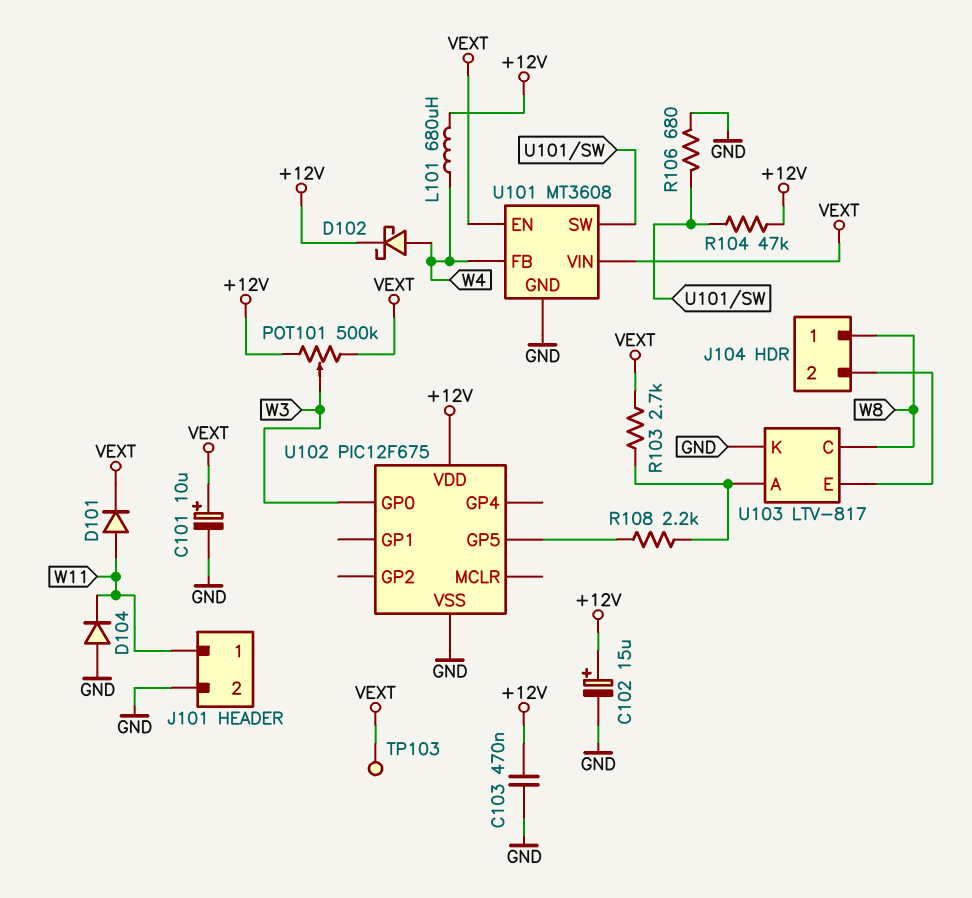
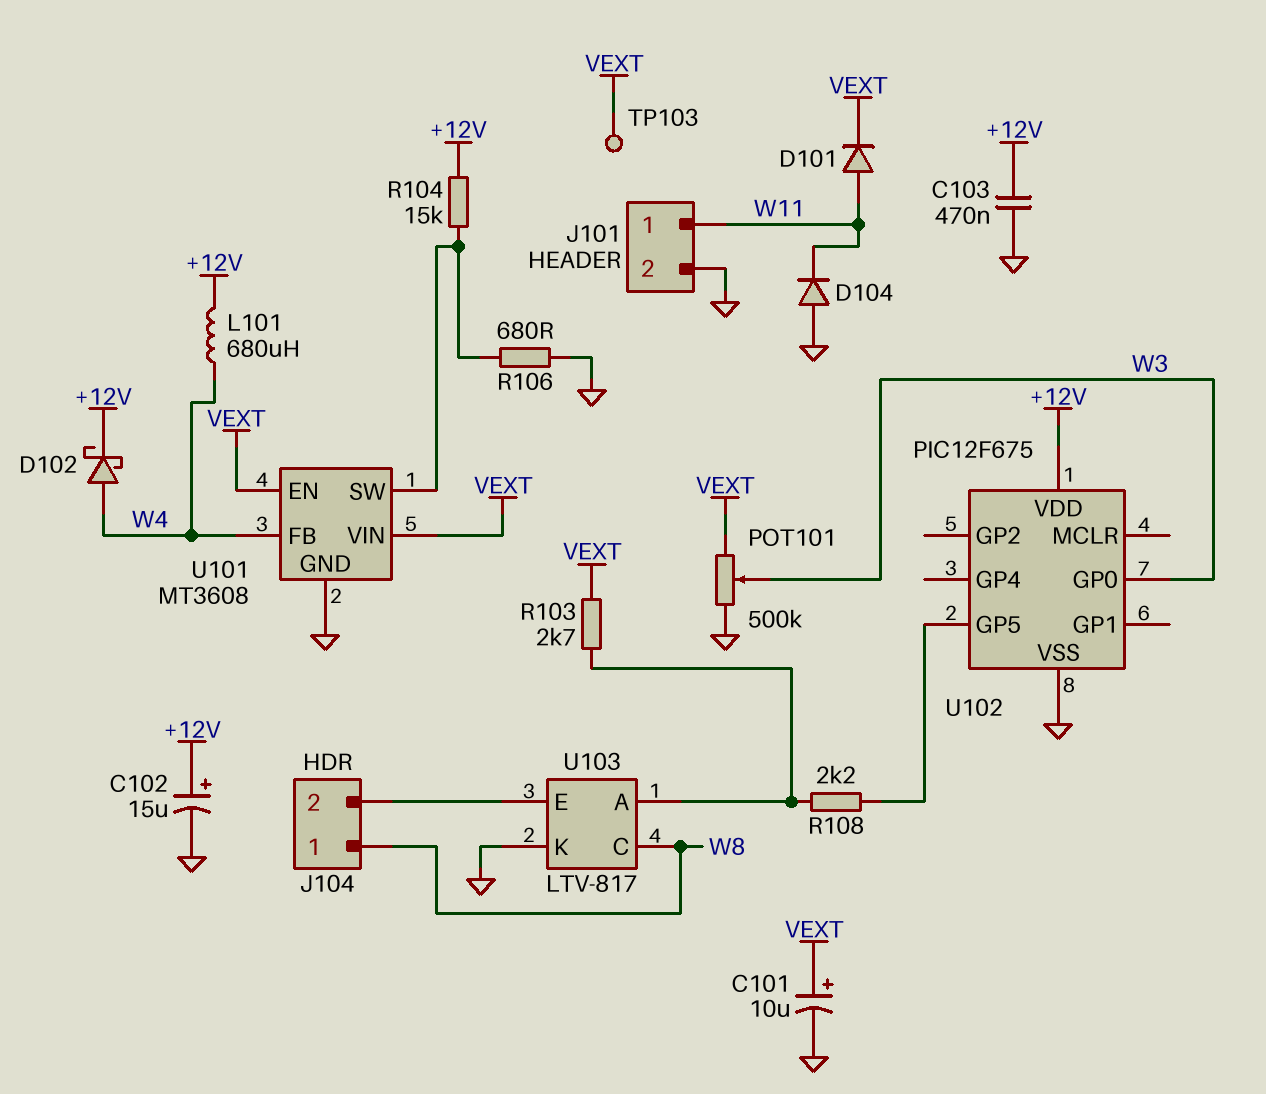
POT101: 500k (+12V, VEXT, wiper W3) -> 500k (GND, VEXT, wiper W3)
R104: 47k (+12V, U101/SW) -> 15k (+12V, U101/SW)

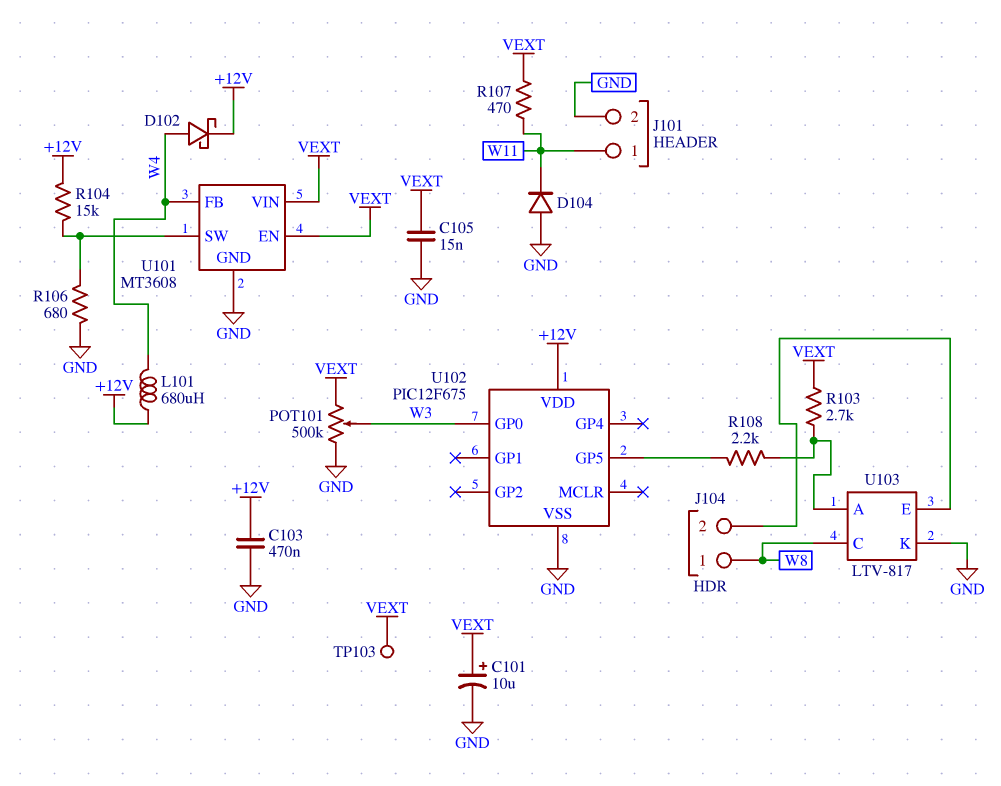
C102: 15uF (plus +12V, minus GND) -> none
C105: none -> 15nF (GND, VEXT)
D101: diode (A W11, K VEXT) -> none
R107: none -> 470 (VEXT, W11)

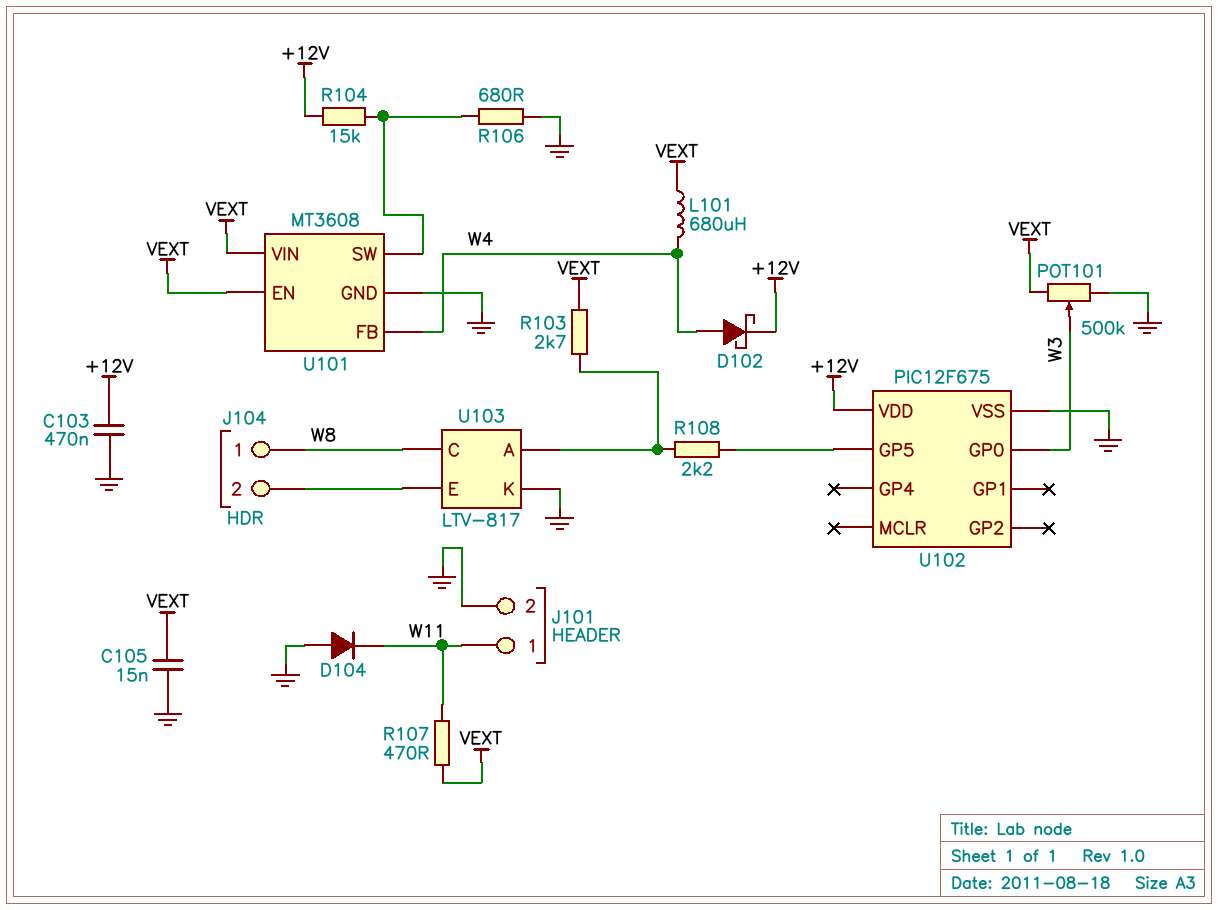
C101: 10uF (plus VEXT, minus GND) -> none
L101: 680uH (+12V, W4) -> 680uH (VEXT, W4)
TP103: test point (VEXT) -> none

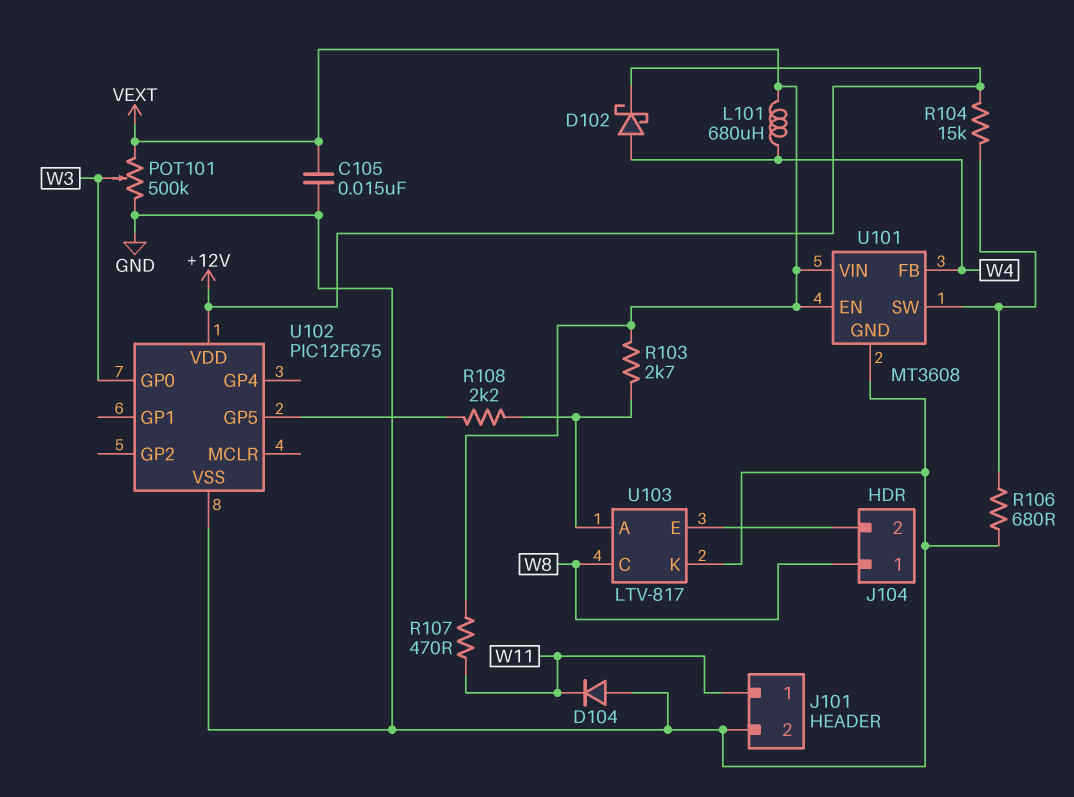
C103: 470nF (+12V, GND) -> none

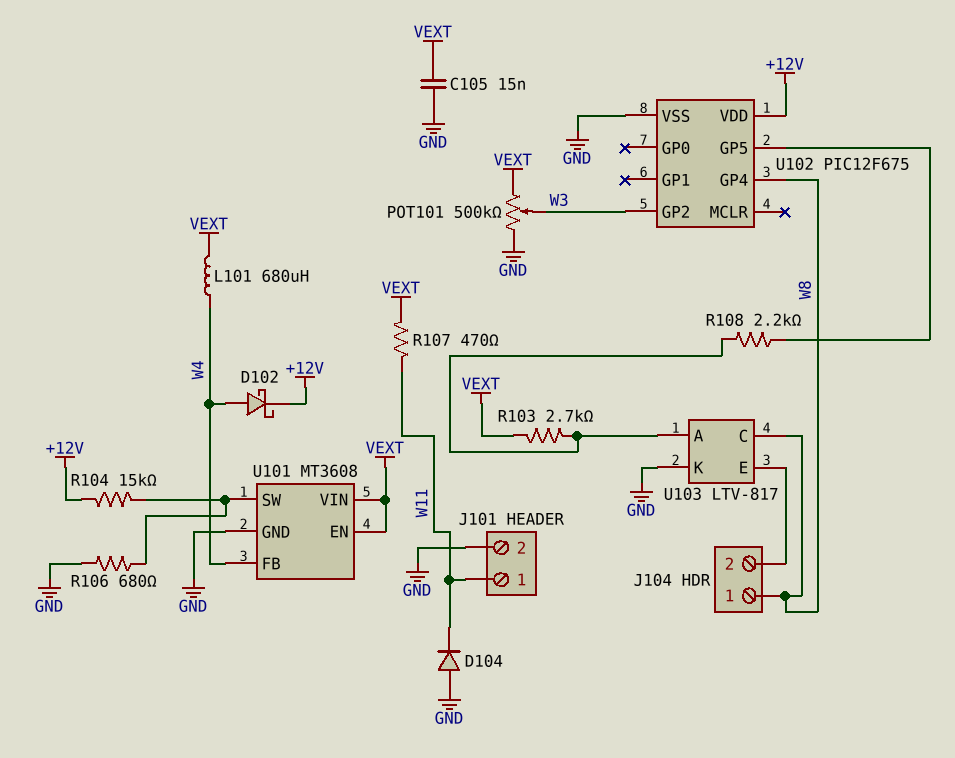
U102 pin GP0: W3 -> none
U102 pin GP2: none -> W3
U102 pin GP4: none -> W8

